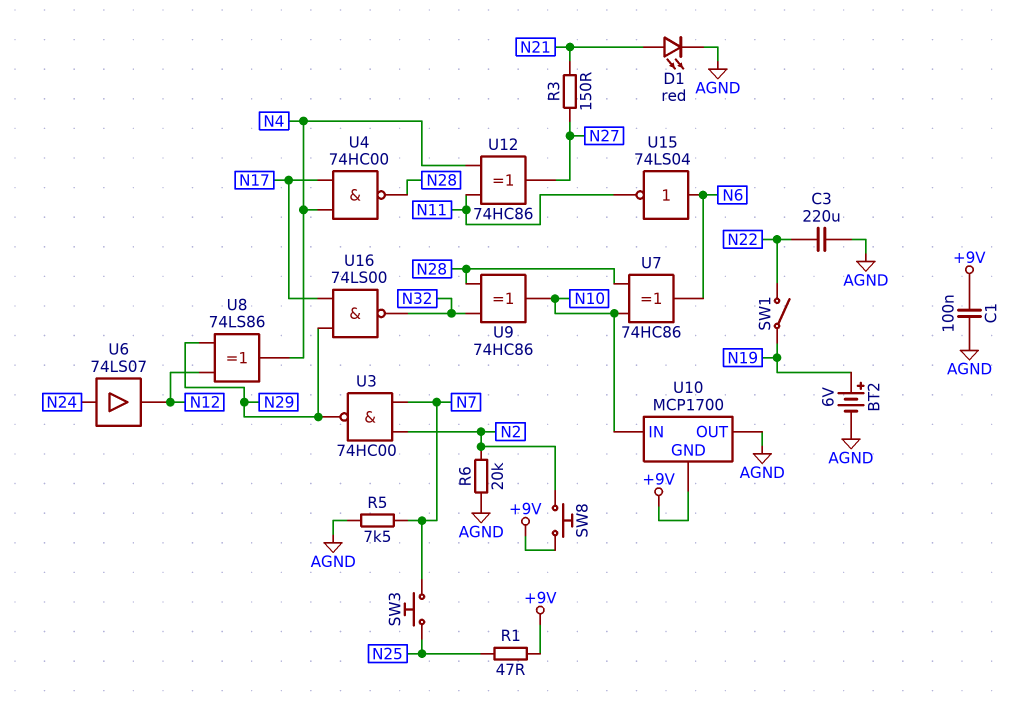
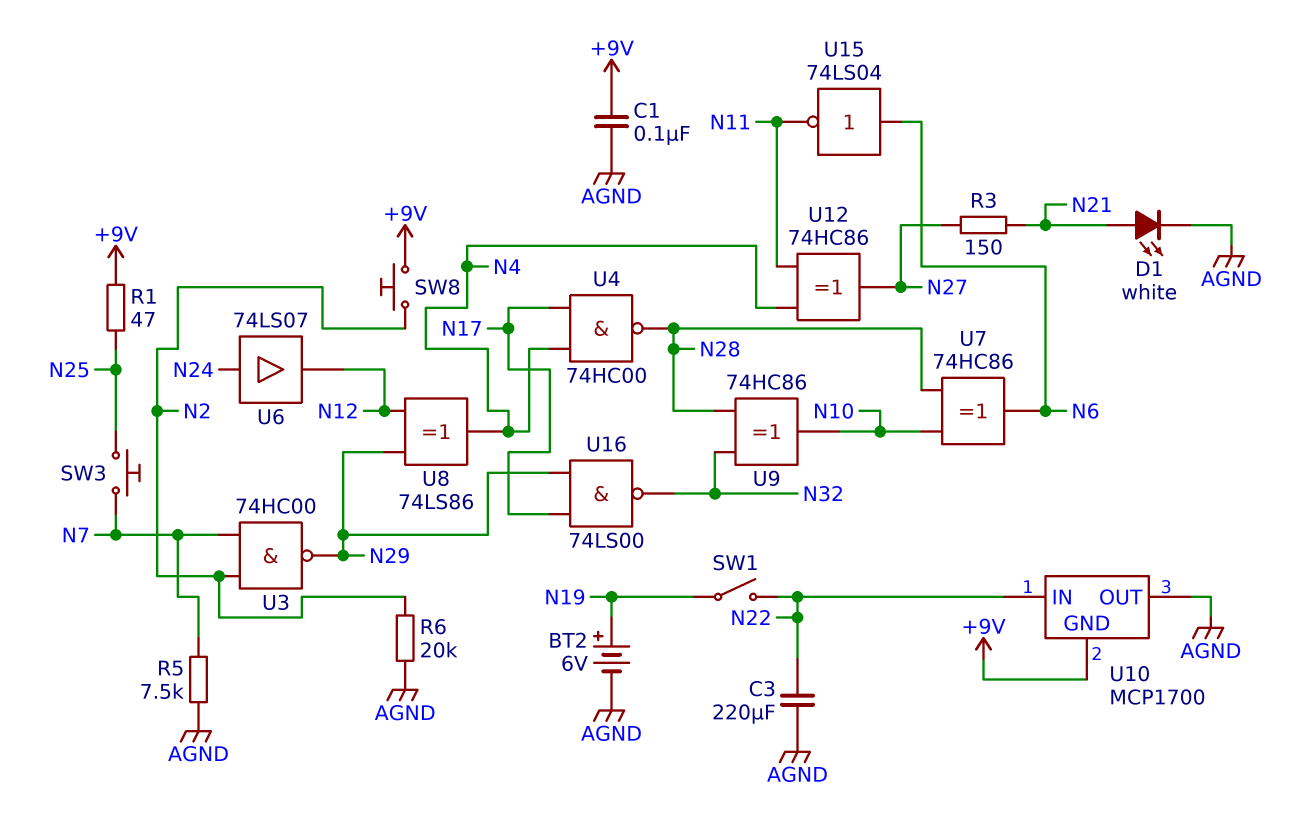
D1: LED red (A N21, K AGND) -> LED white (A N21, K AGND)
U10 pin IN: N10 -> N22

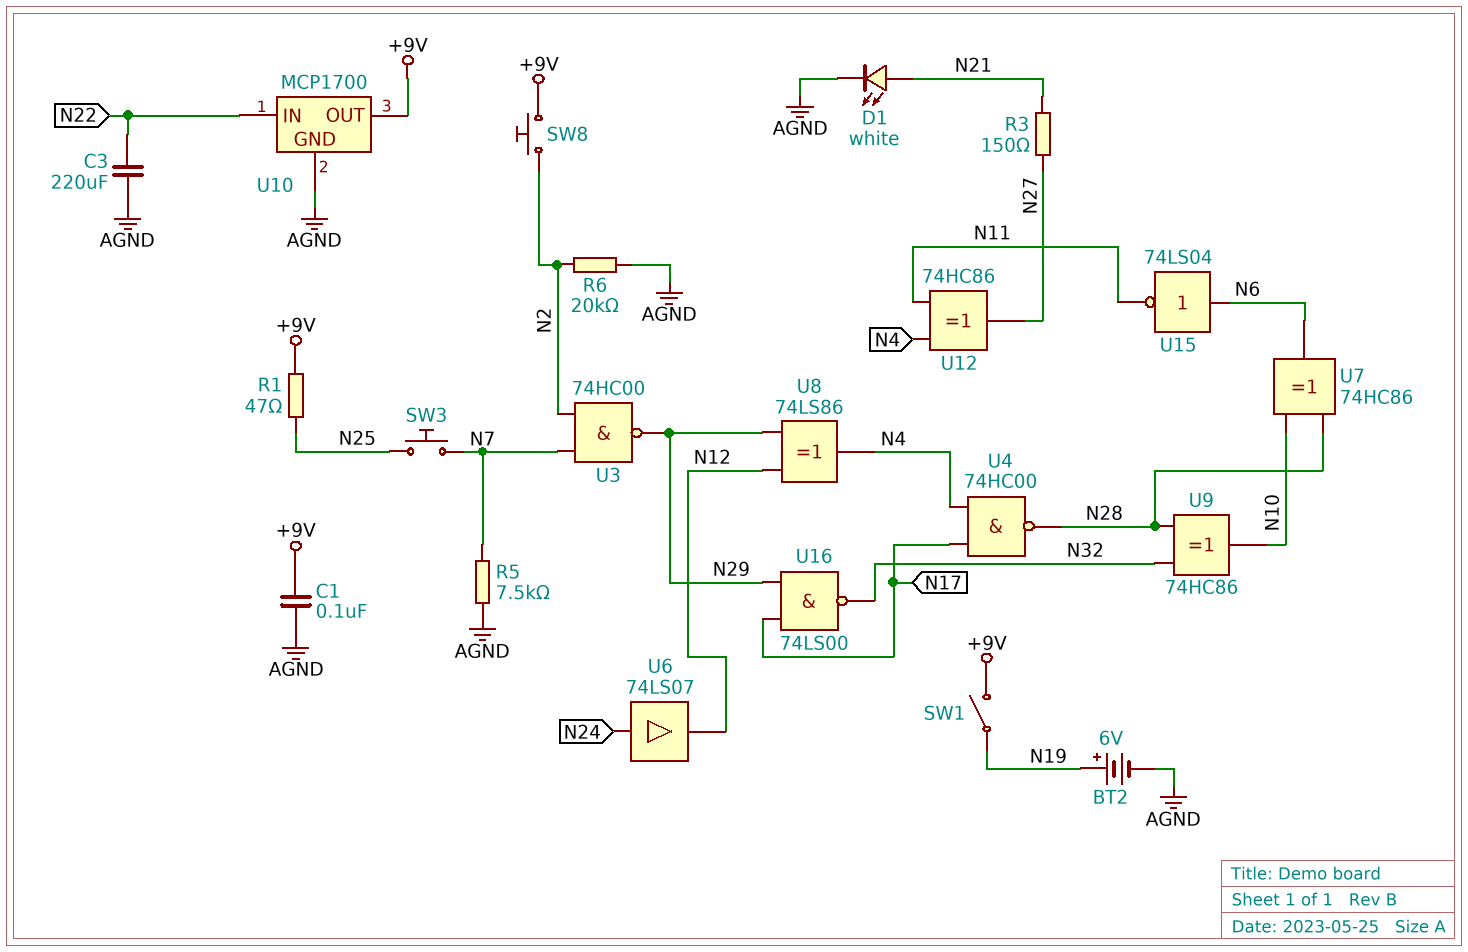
SW1: switch (N19, N22) -> switch (+9V, N19)
U10 pin GND: +9V -> AGND
U10 pin OUT: AGND -> +9V

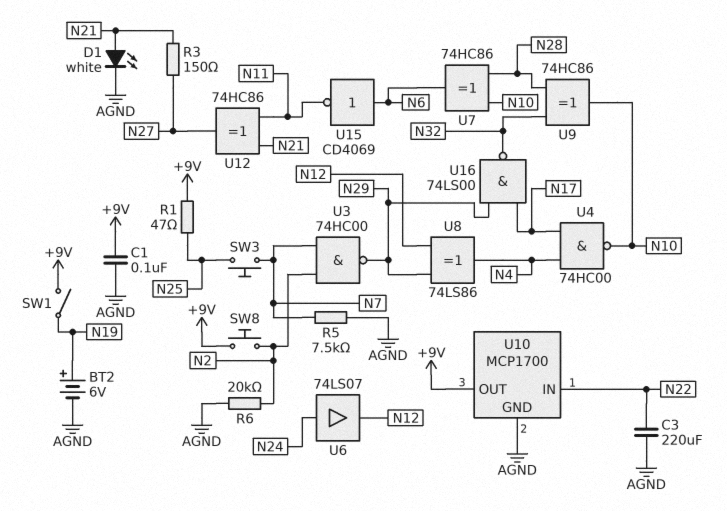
U4: NAND 74HC00 (in N4, in N17, out N28) -> NAND 74HC00 (in N4, in N17, out N10)
U12: XOR 74HC86 (in N4, in N11, out N27) -> XOR 74HC86 (in N11, in N21, out N27)
U15: NOT 74LS04 (in N6, out N11) -> NOT CD4069 (in N6, out N11)

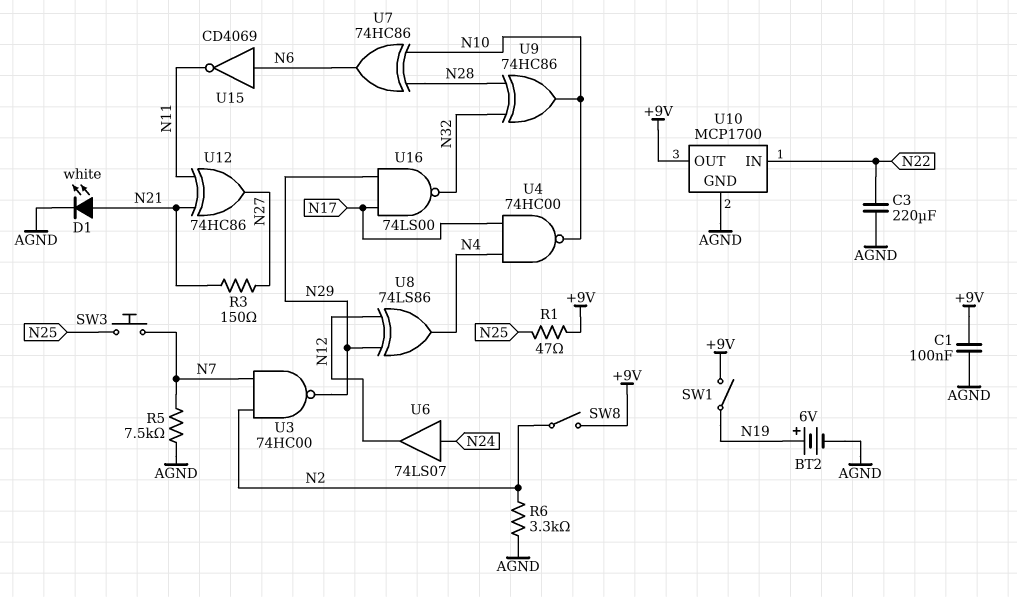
R6: 20k (AGND, N2) -> 3.3k (AGND, N2)
SW8: button (+9V, N2) -> switch (+9V, N2)

